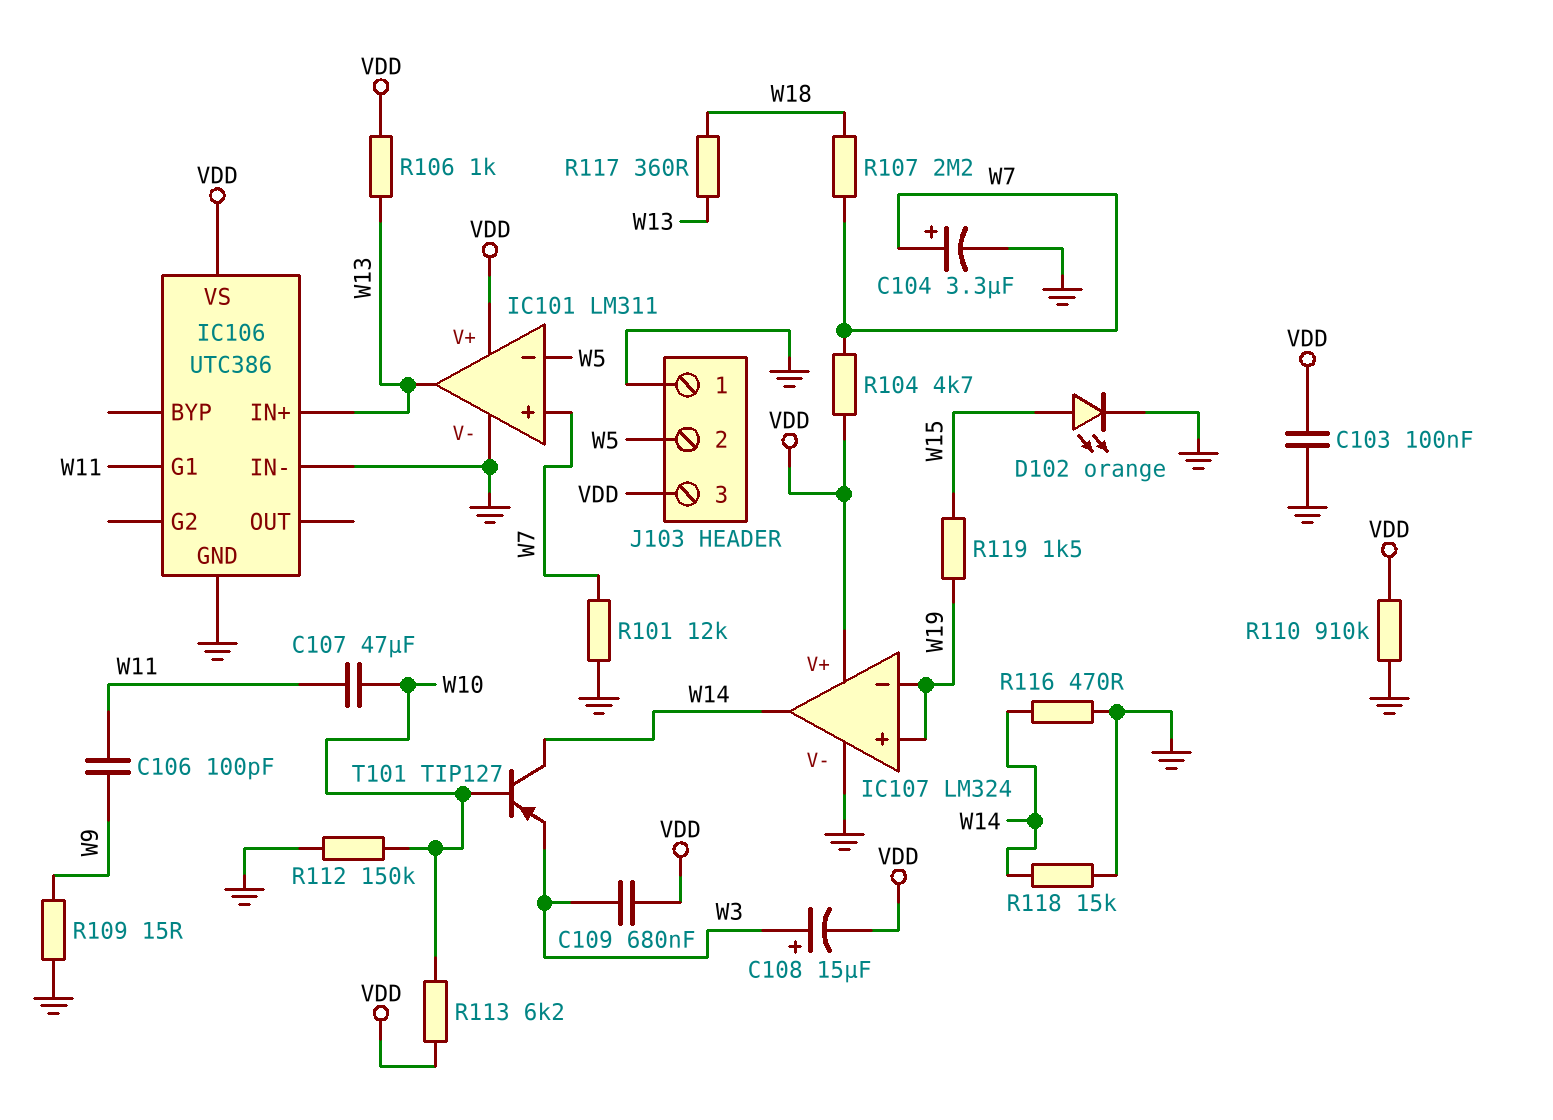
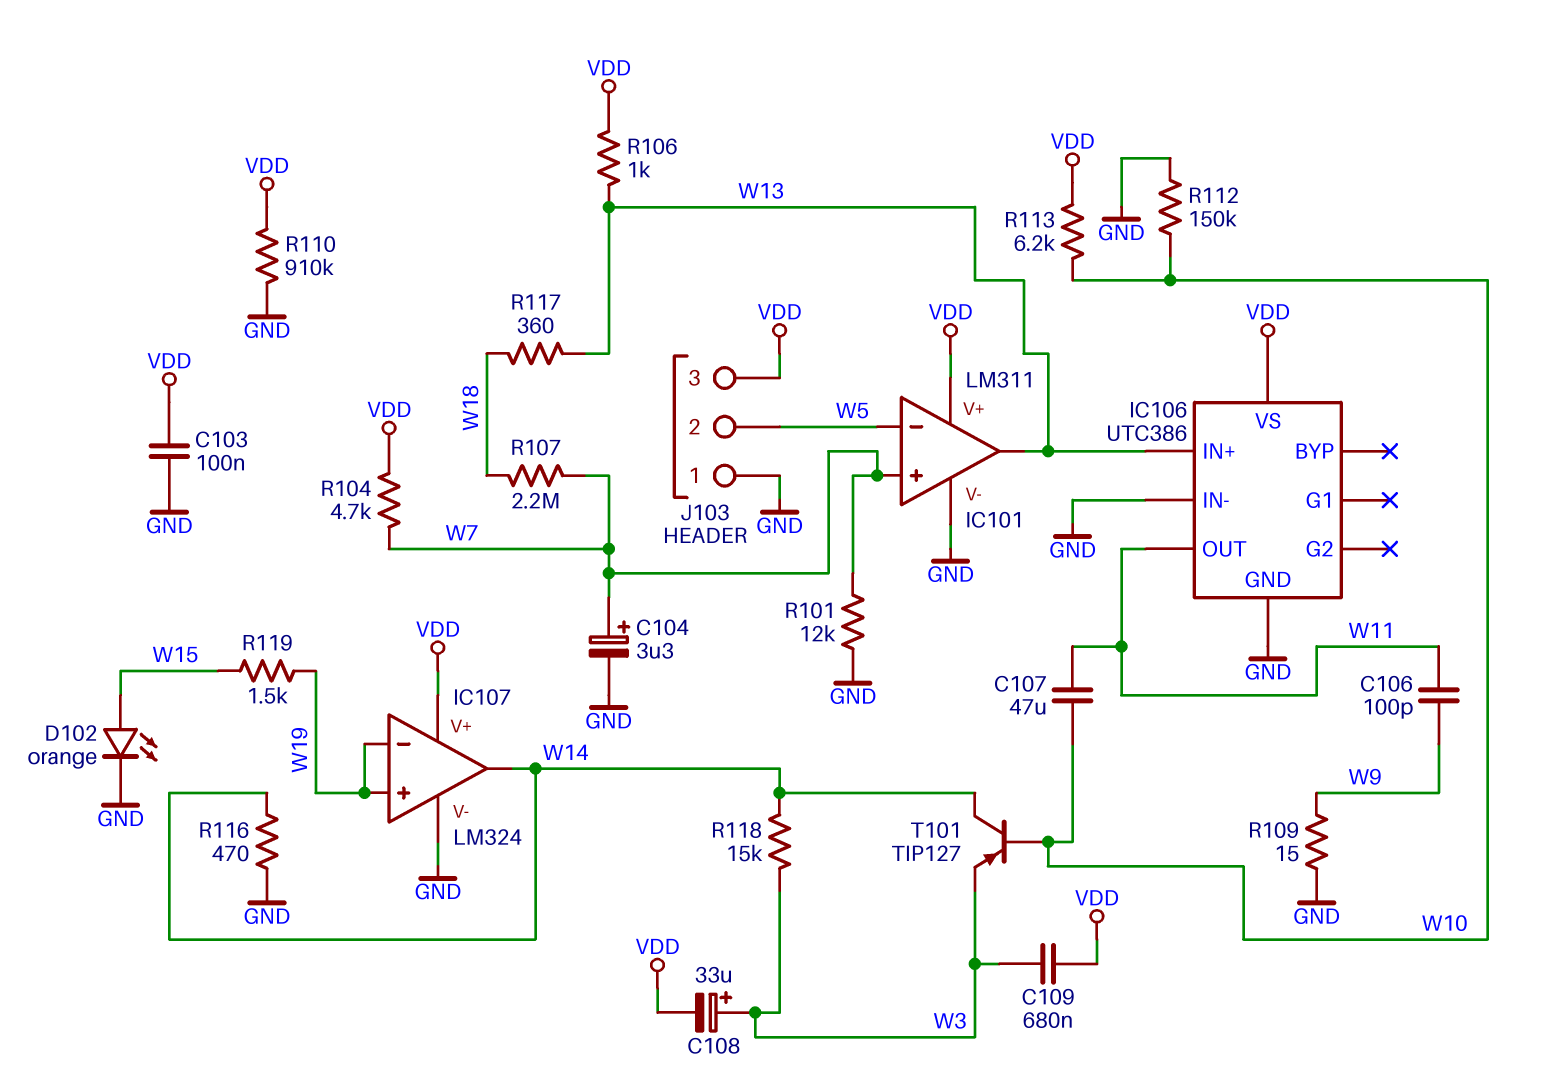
C108: 15uF (plus W3, minus VDD) -> 33uF (plus W3, minus VDD)
IC106 pin G1: W11 -> none
IC106 pin OUT: none -> W11
R118: 15k (GND, W14) -> 15k (W3, W14)

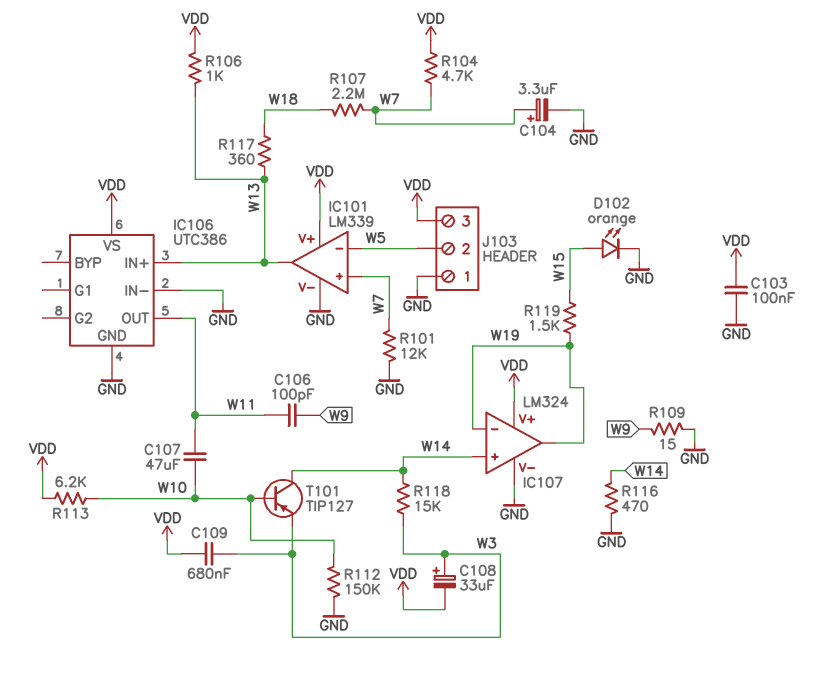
IC101: LM311 -> LM339
IC107 pin in+: W19 -> W14
IC107 pin out: W14 -> W19
R110: 910k (GND, VDD) -> none

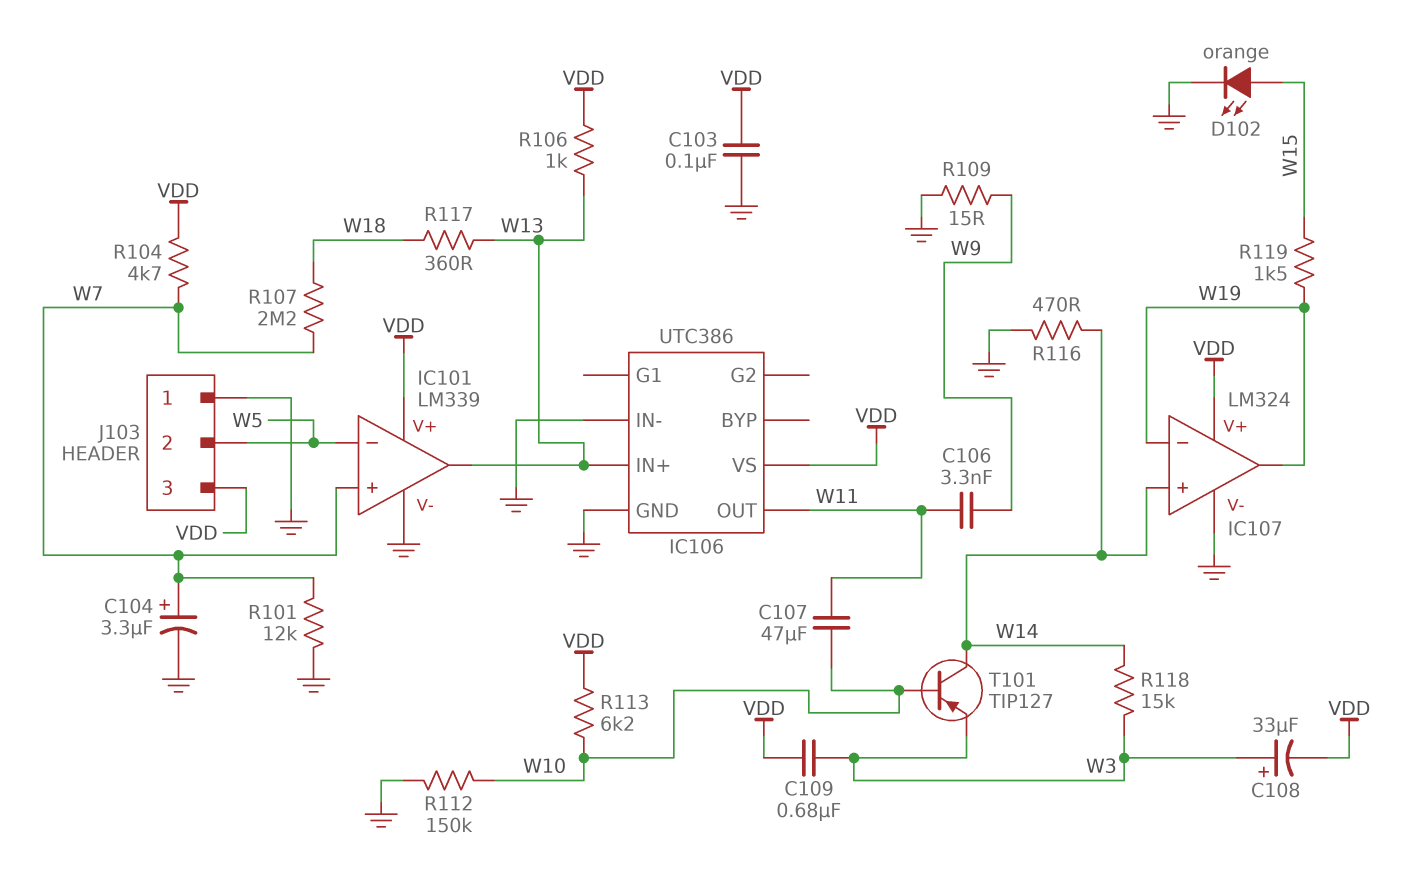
C106: 100pF (W9, W11) -> 3.3nF (W9, W11)

